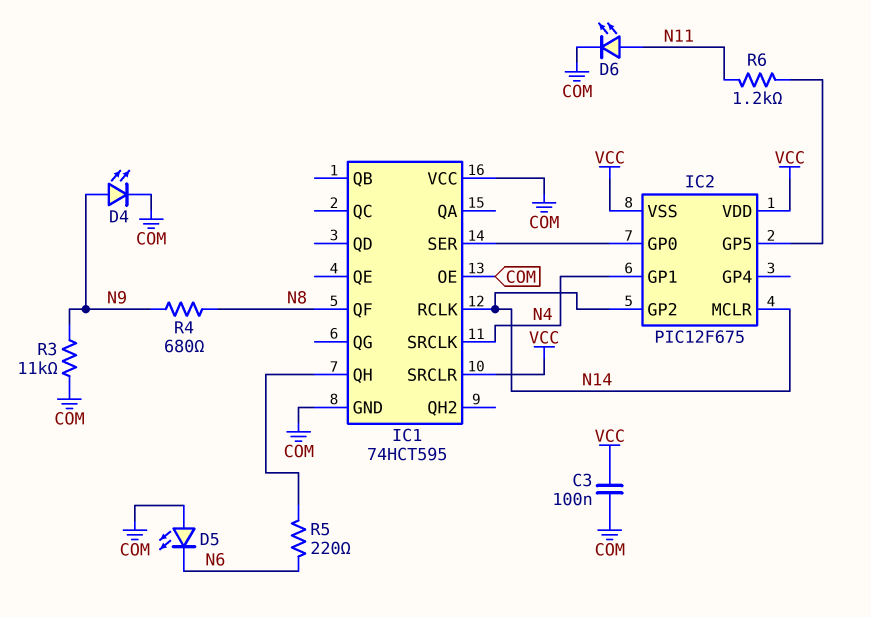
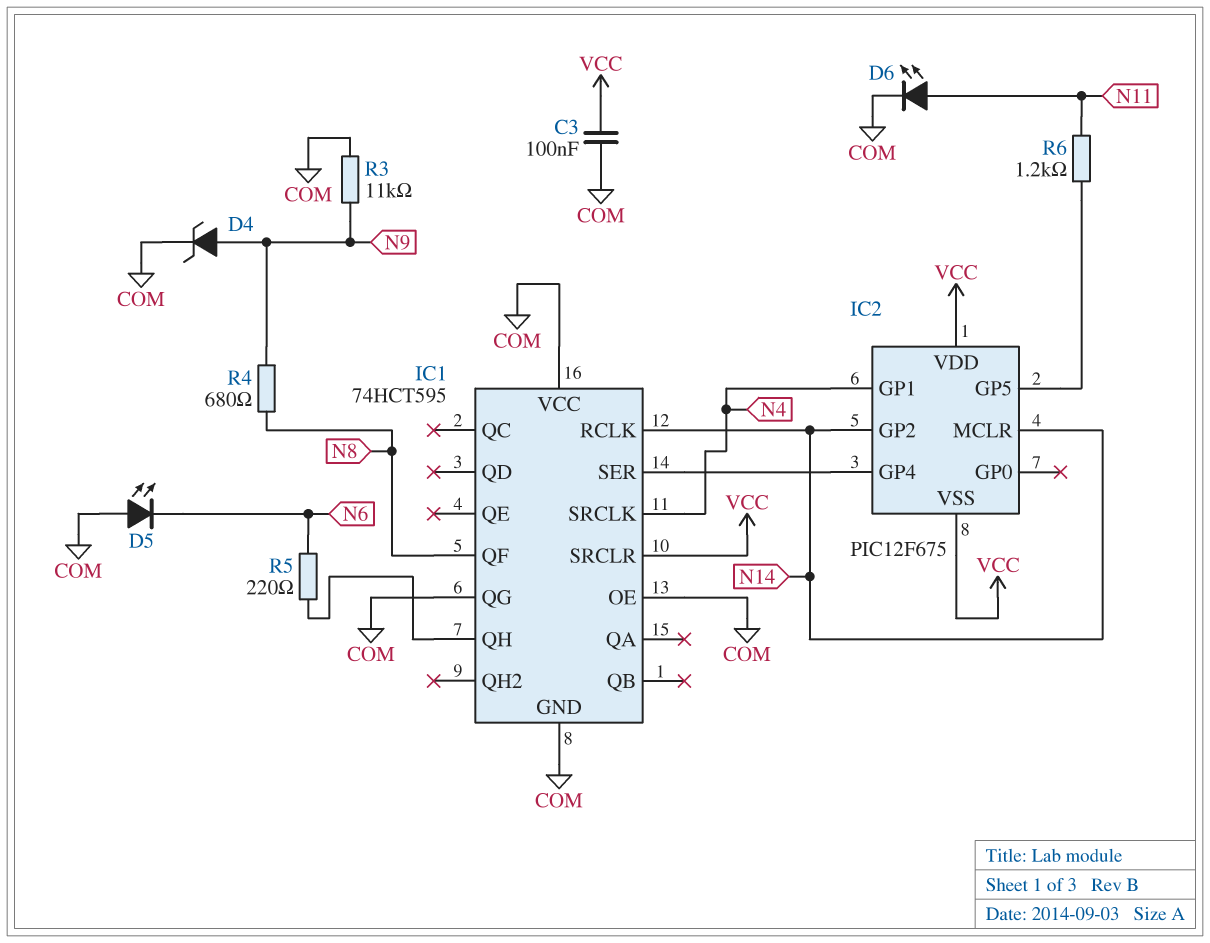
D4: LED (A N9, K COM) -> zener (A N9, K COM)
IC1 pin QG: none -> COM
IC2 pin GP0: IC1/SER -> none
IC2 pin GP4: none -> IC1/SER

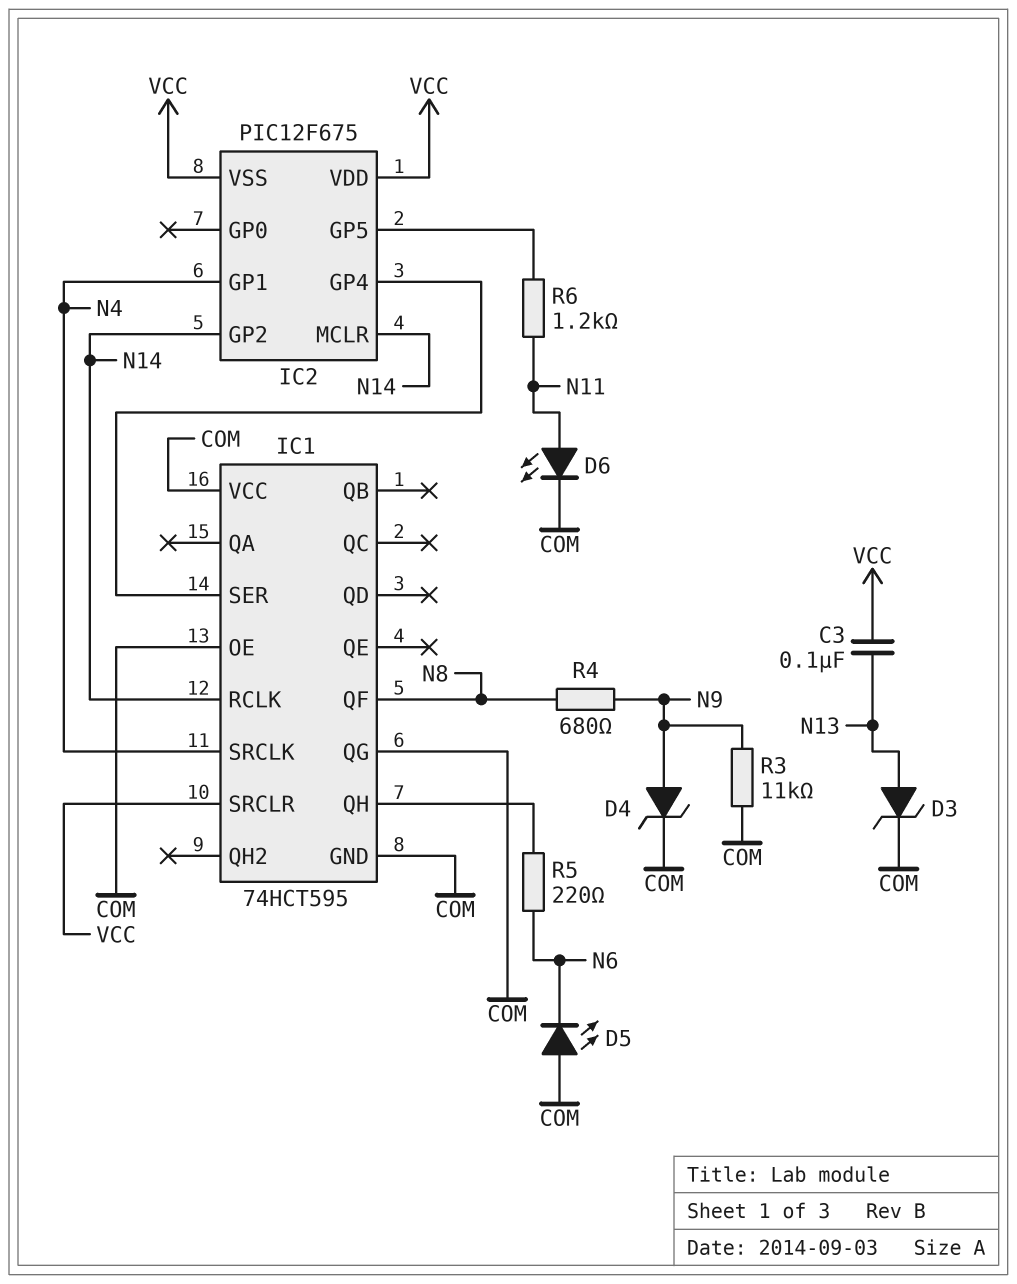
C3: 100nF (COM, VCC) -> 100nF (N13, VCC)
D3: none -> zener (A N13, K COM)

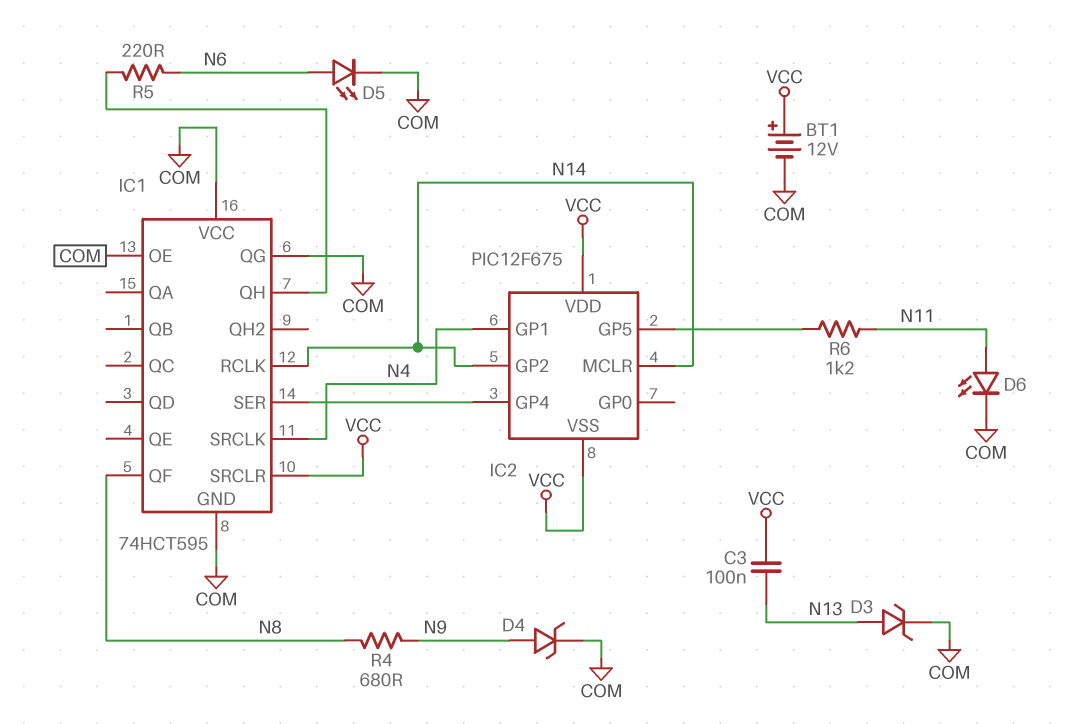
BT1: none -> 12V (plus VCC, minus COM)
D5: LED (A COM, K N6) -> LED (A N6, K COM)
R3: 11k (COM, N9) -> none

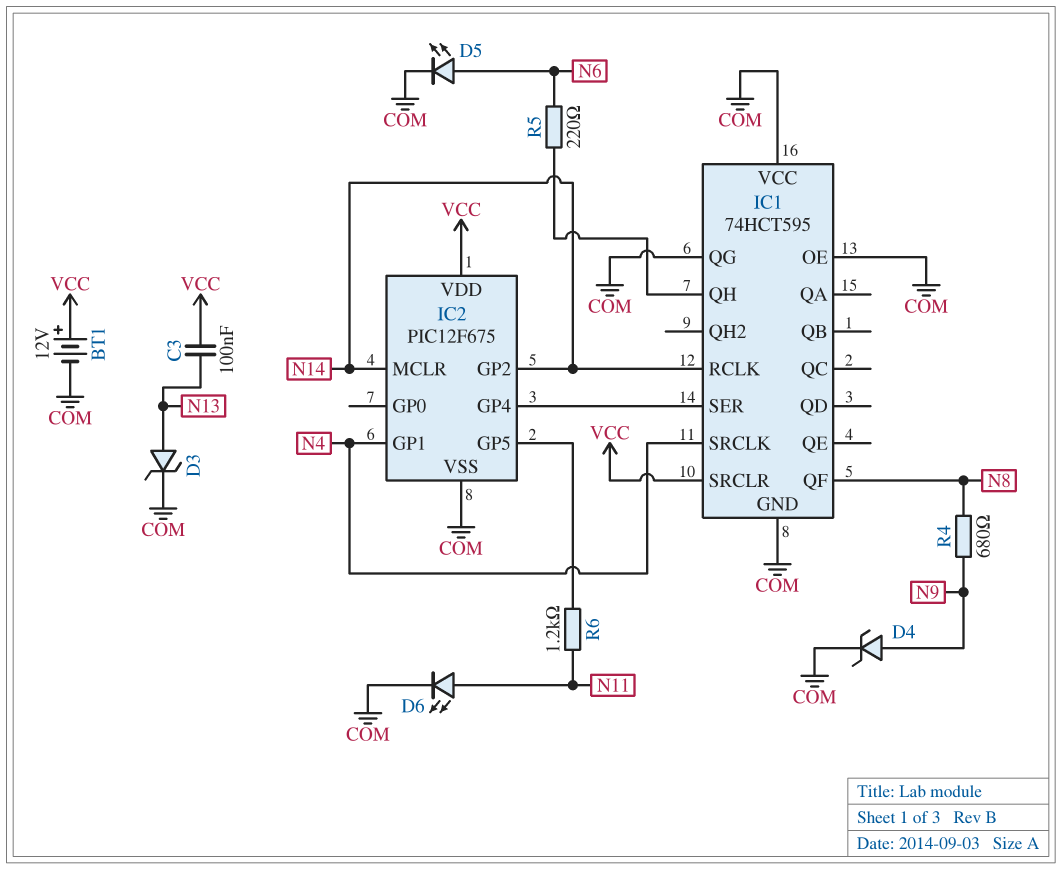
IC2 pin VSS: VCC -> COM

